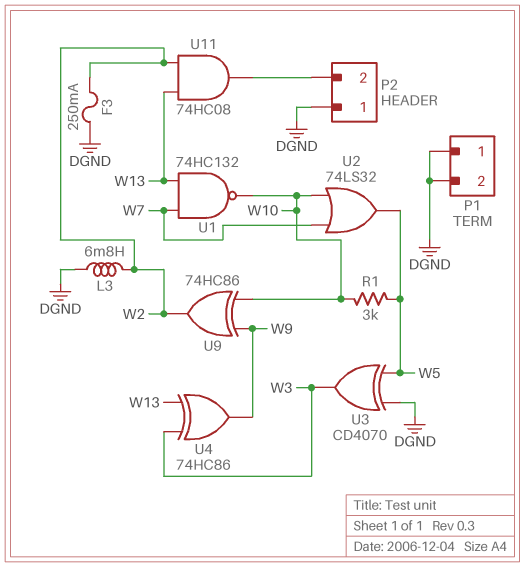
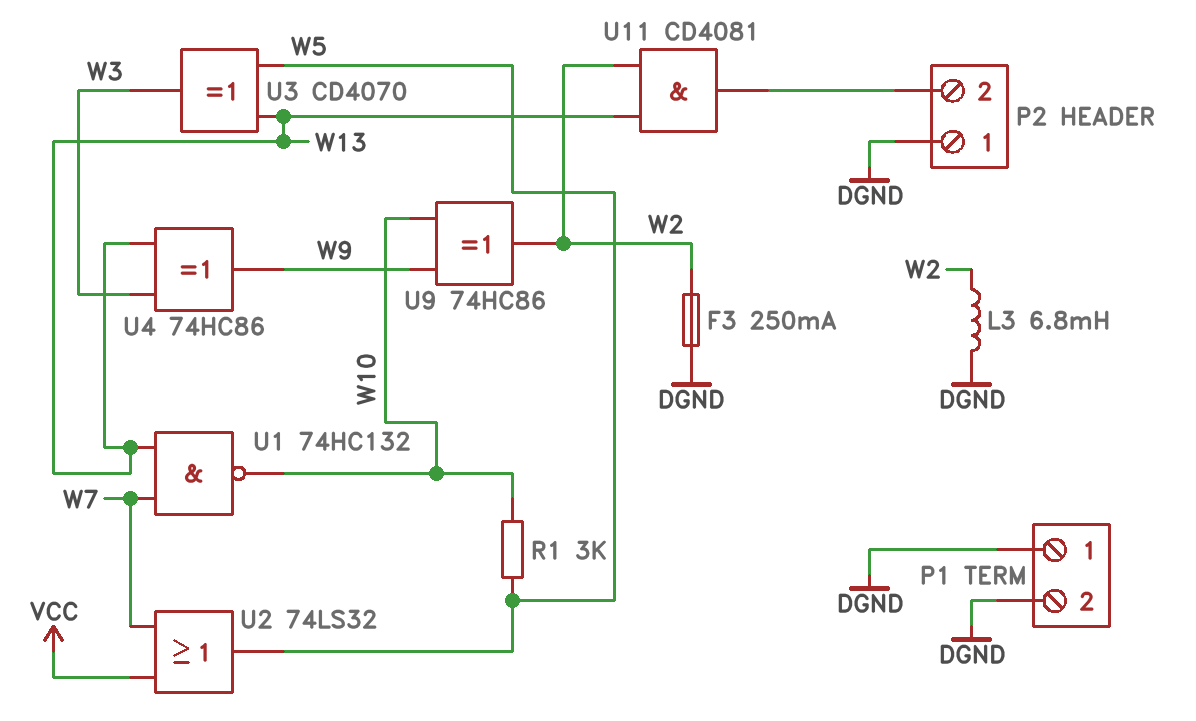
U2: OR 74LS32 (in W7, in W10, out W5) -> OR 74LS32 (in VCC, in W7, out W5)
U3: XOR CD4070 (in DGND, in W5, out W3) -> XOR CD4070 (in W5, in W13, out W3)
U11: AND 74HC08 (in W2, in W13, out P2/2) -> AND CD4081 (in W2, in W13, out P2/2)

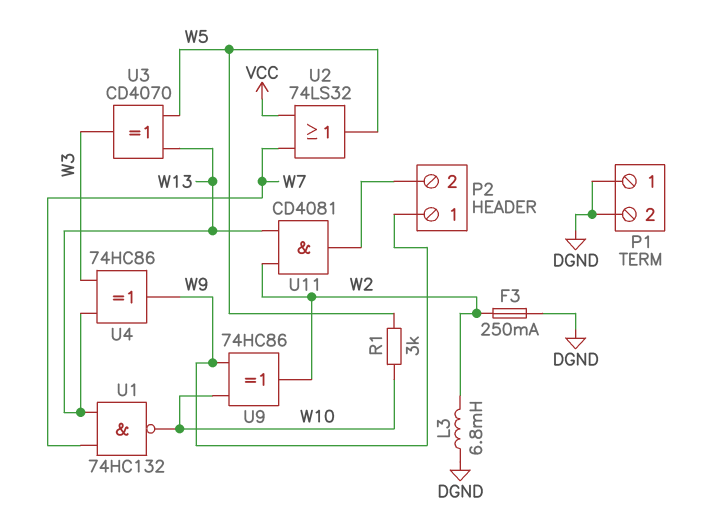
P2 pin 1: DGND -> W9

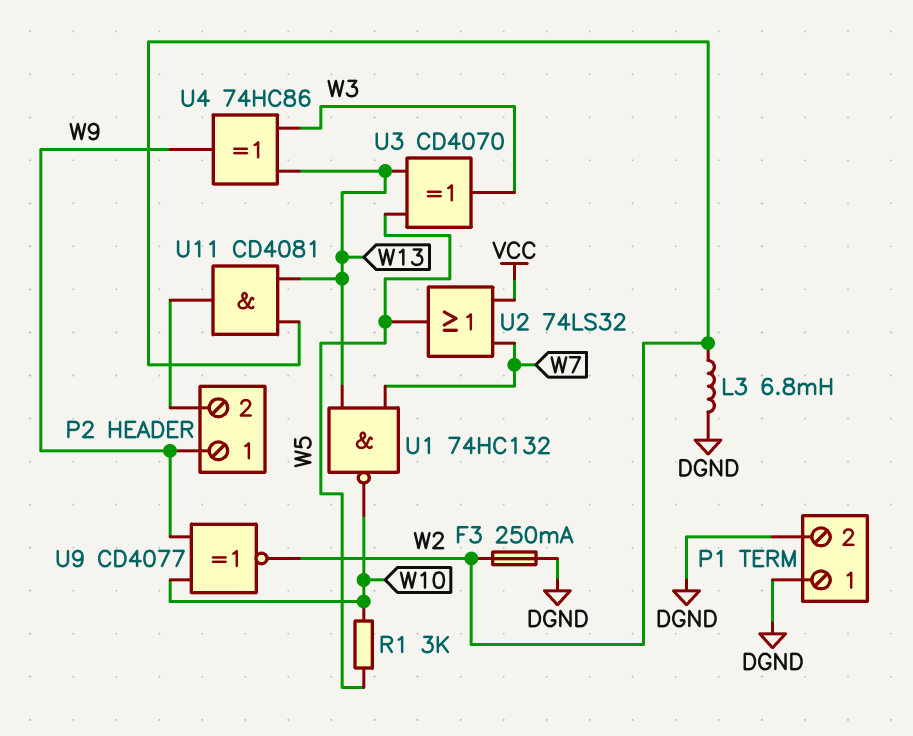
U9: XOR 74HC86 (in W9, in W10, out W2) -> XNOR CD4077 (in W9, in W10, out W2)

